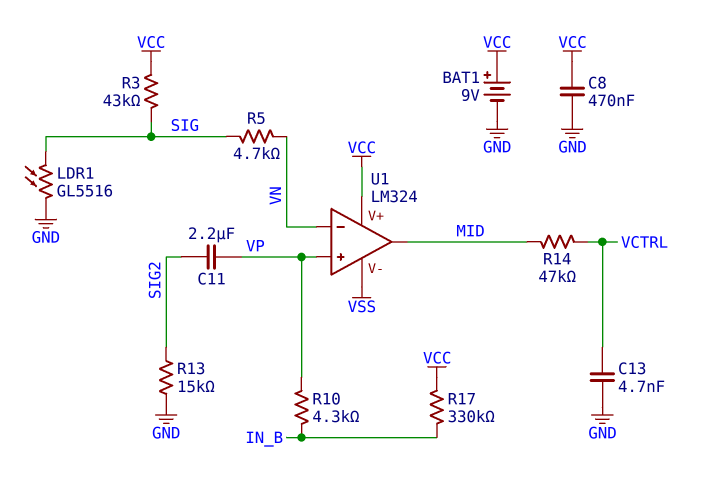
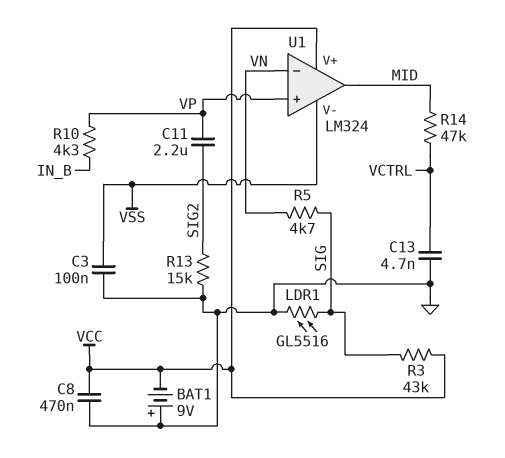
BAT1: 9V (plus VCC, minus GND) -> 9V (plus GND, minus VCC)
C3: none -> 100nF (GND, VSS)
R17: 330k (IN_B, VCC) -> none

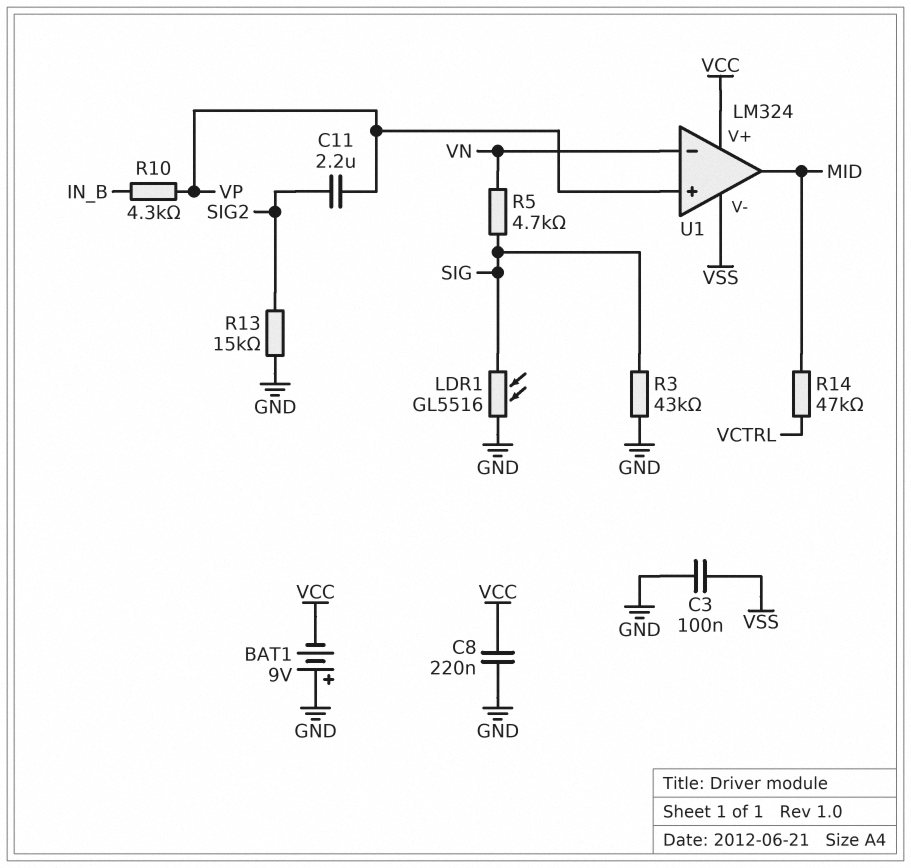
C8: 470nF (GND, VCC) -> 220nF (GND, VCC)
C13: 4.7nF (GND, VCTRL) -> none
R3: 43k (SIG, VCC) -> 43k (GND, SIG)

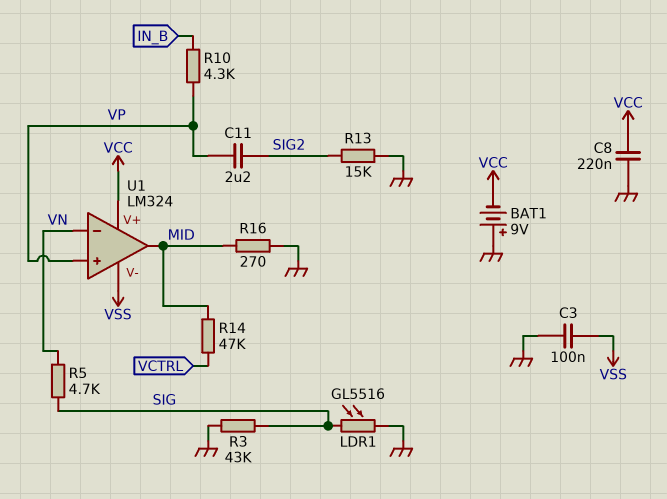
R16: none -> 270 (GND, MID)

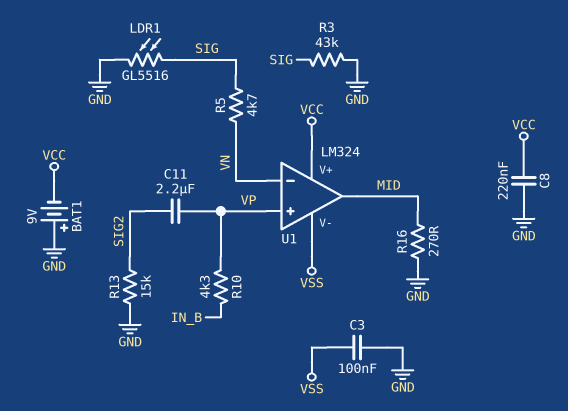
R14: 47k (MID, VCTRL) -> none

